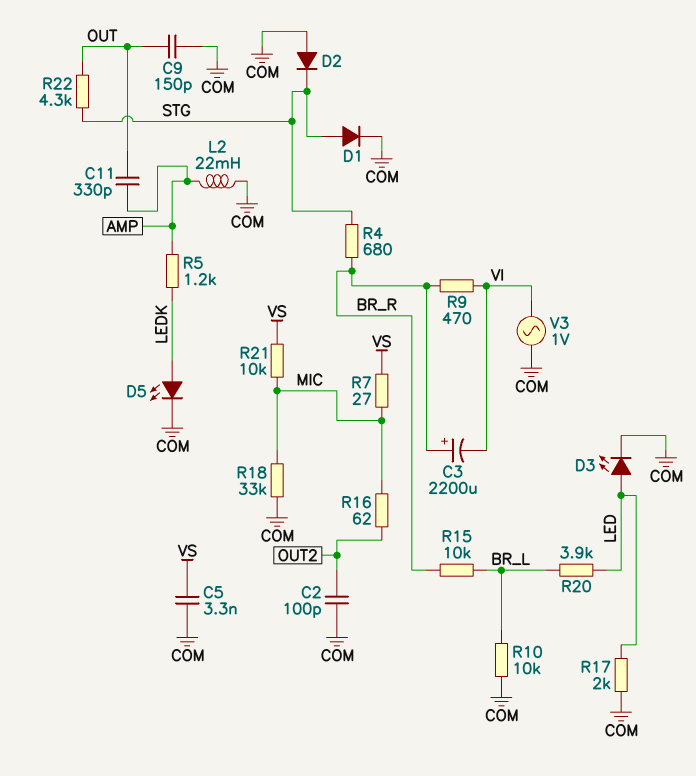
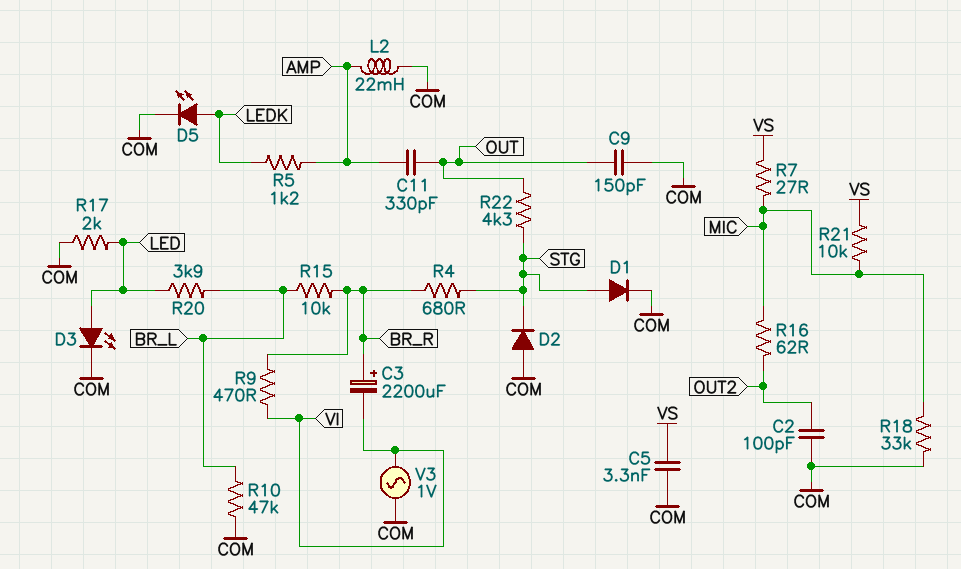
R10: 10k (BR_L, COM) -> 47k (BR_L, COM)

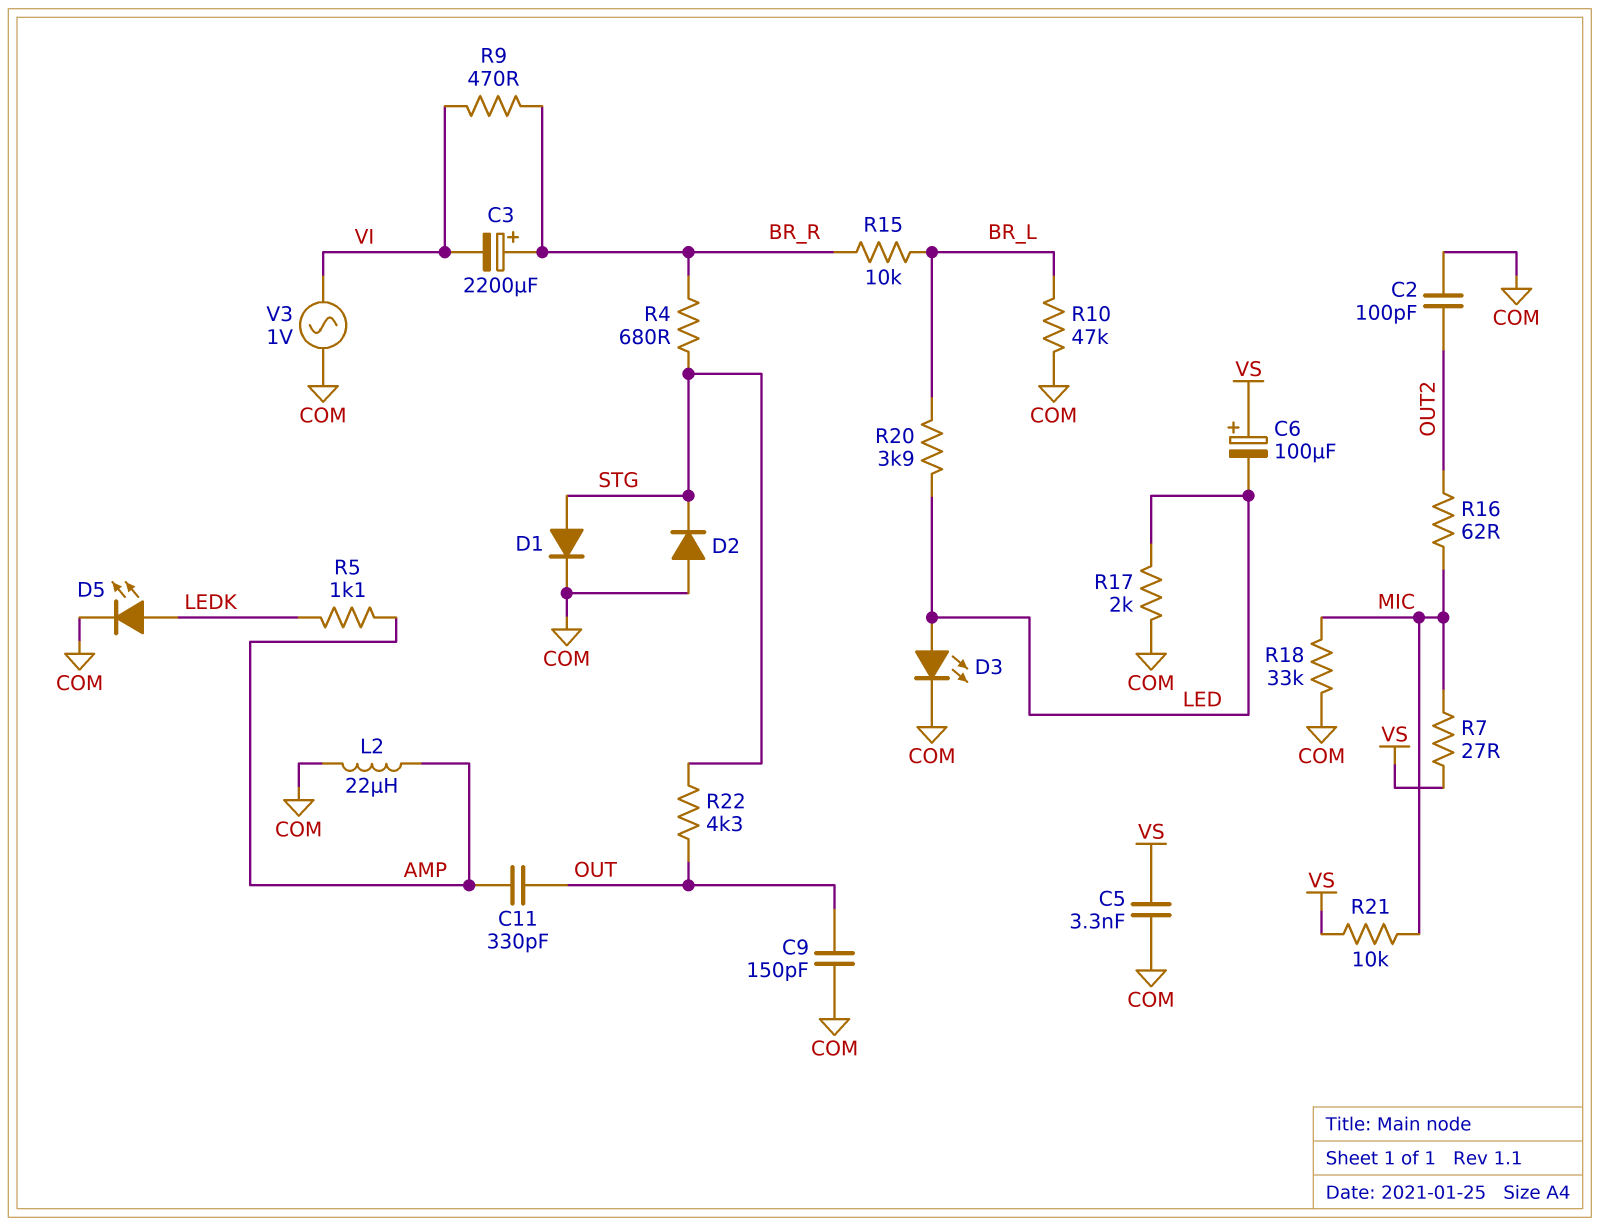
C6: none -> 100uF (plus VS, minus LED)
L2: 22mH (AMP, COM) -> 22uH (AMP, COM)
R5: 1.2k (AMP, LEDK) -> 1.1k (AMP, LEDK)

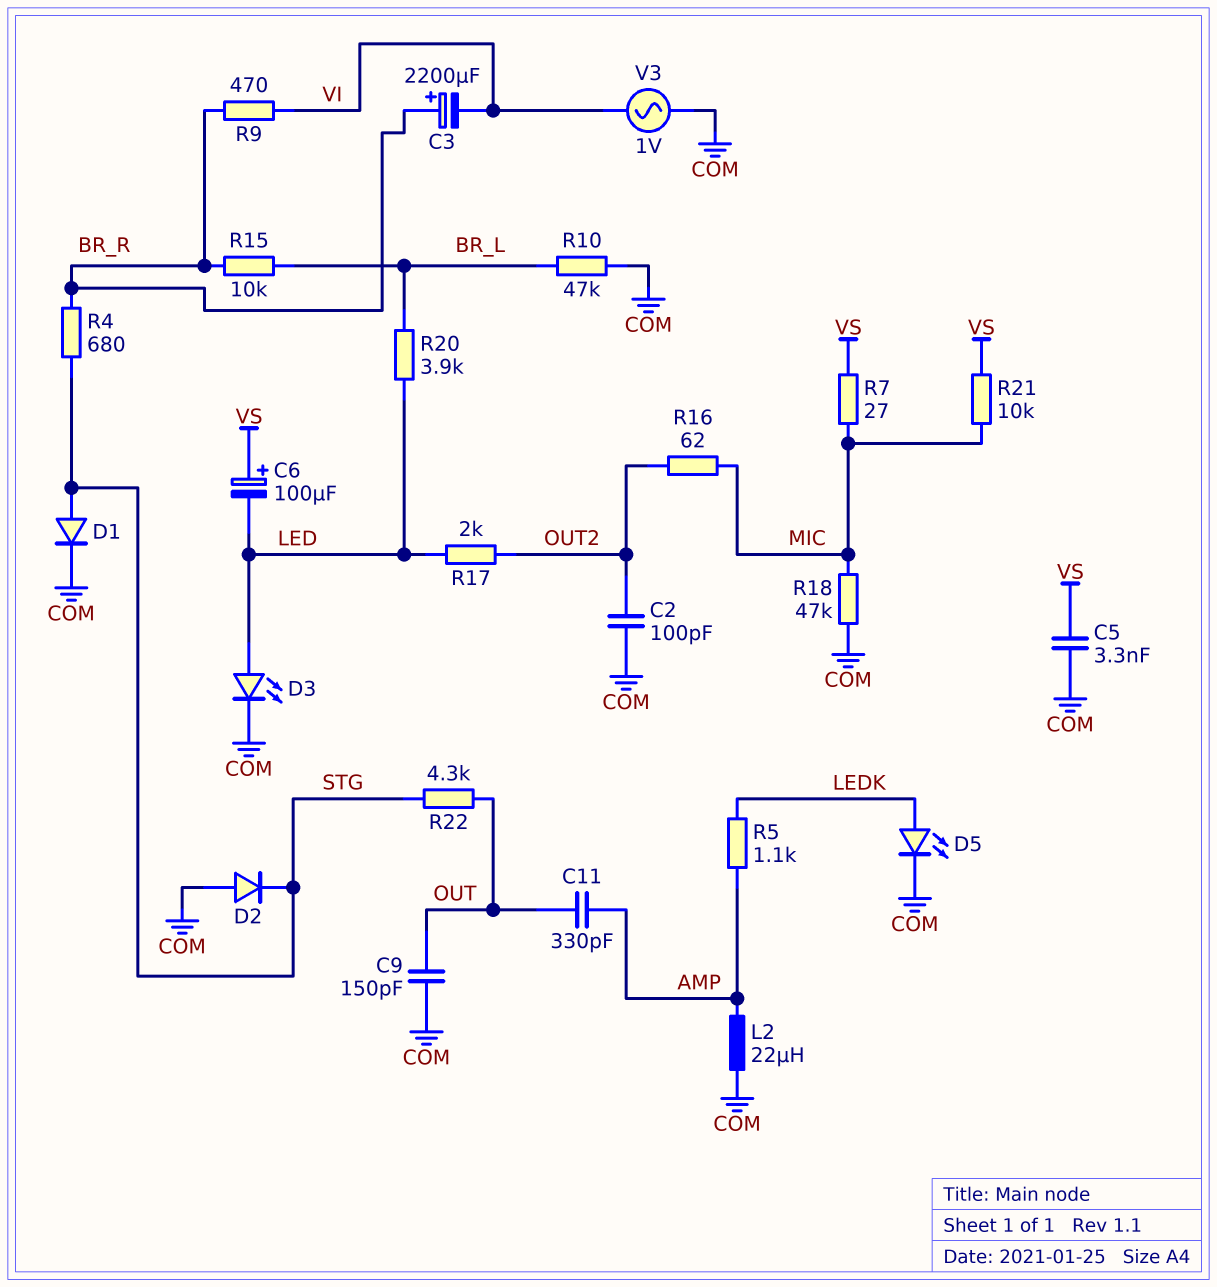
R17: 2k (COM, LED) -> 2k (LED, OUT2)
R18: 33k (COM, MIC) -> 47k (COM, MIC)

